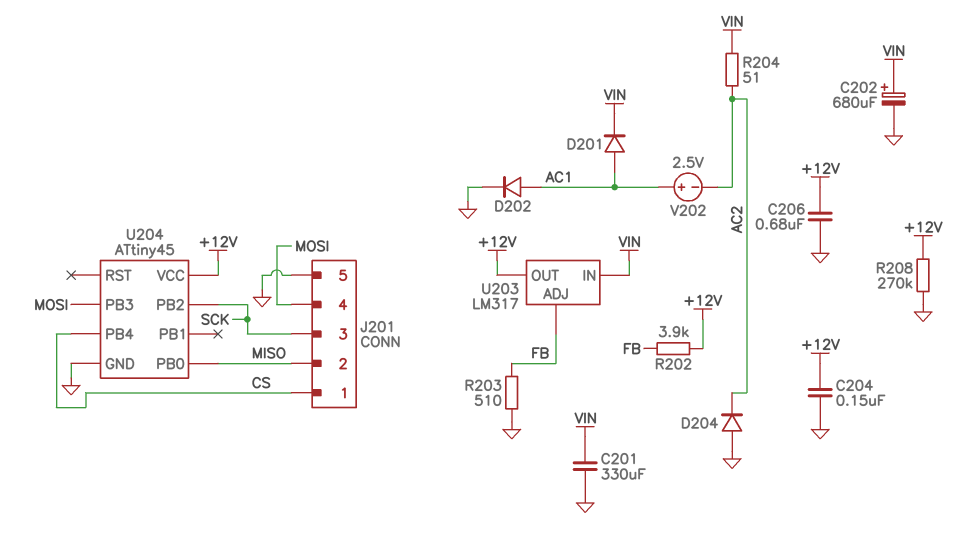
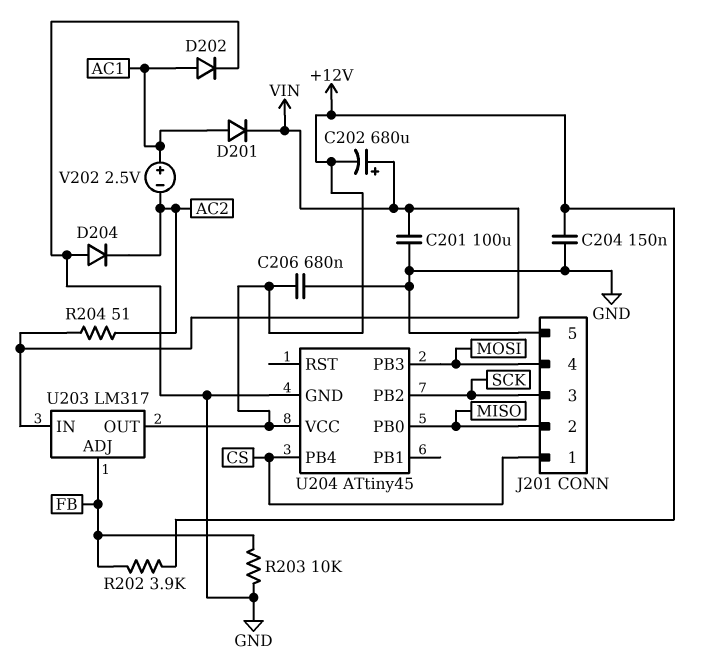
C201: 330uF (GND, VIN) -> 100uF (GND, VIN)
C202: 680uF (plus VIN, minus GND) -> 680uF (plus VIN, minus +12V)
R203: 510 (FB, GND) -> 10k (FB, GND)
R208: 270k (+12V, GND) -> none

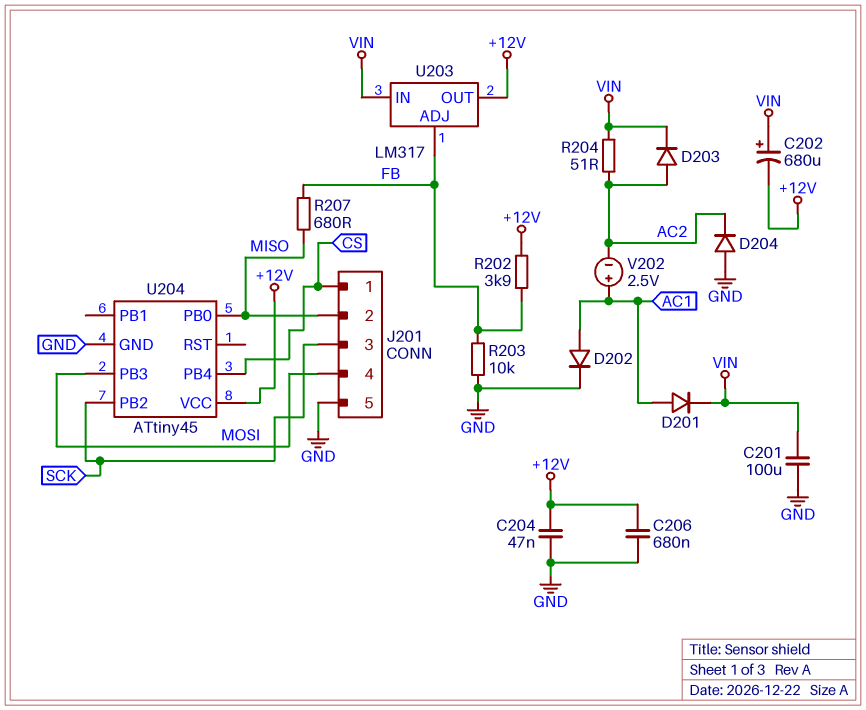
C204: 150nF (+12V, GND) -> 47nF (+12V, GND)
D203: none -> diode (A AC2, K VIN)
R207: none -> 680 (FB, MISO)

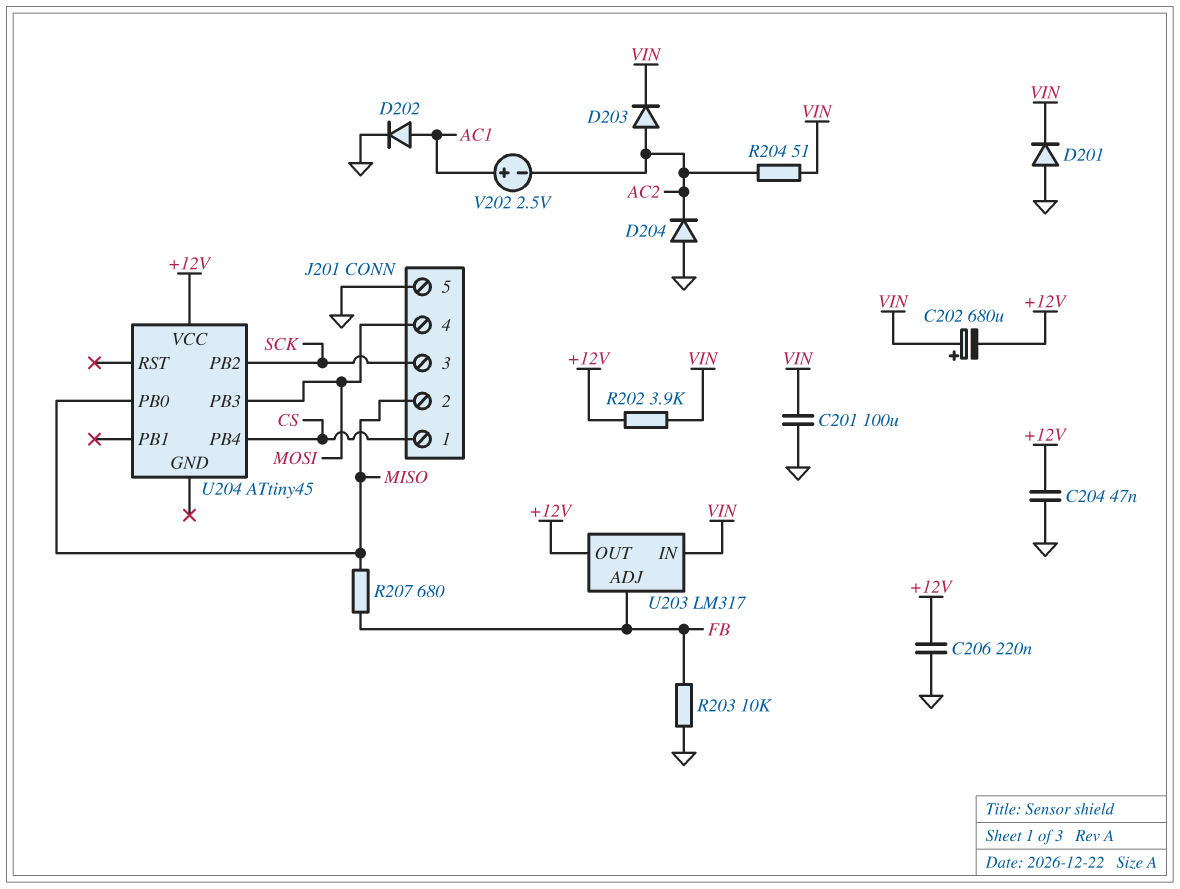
C206: 680nF (+12V, GND) -> 220nF (+12V, GND)
D201: diode (A AC1, K VIN) -> diode (A GND, K VIN)
R202: 3.9k (+12V, FB) -> 3.9k (+12V, VIN)
U204 pin GND: GND -> none

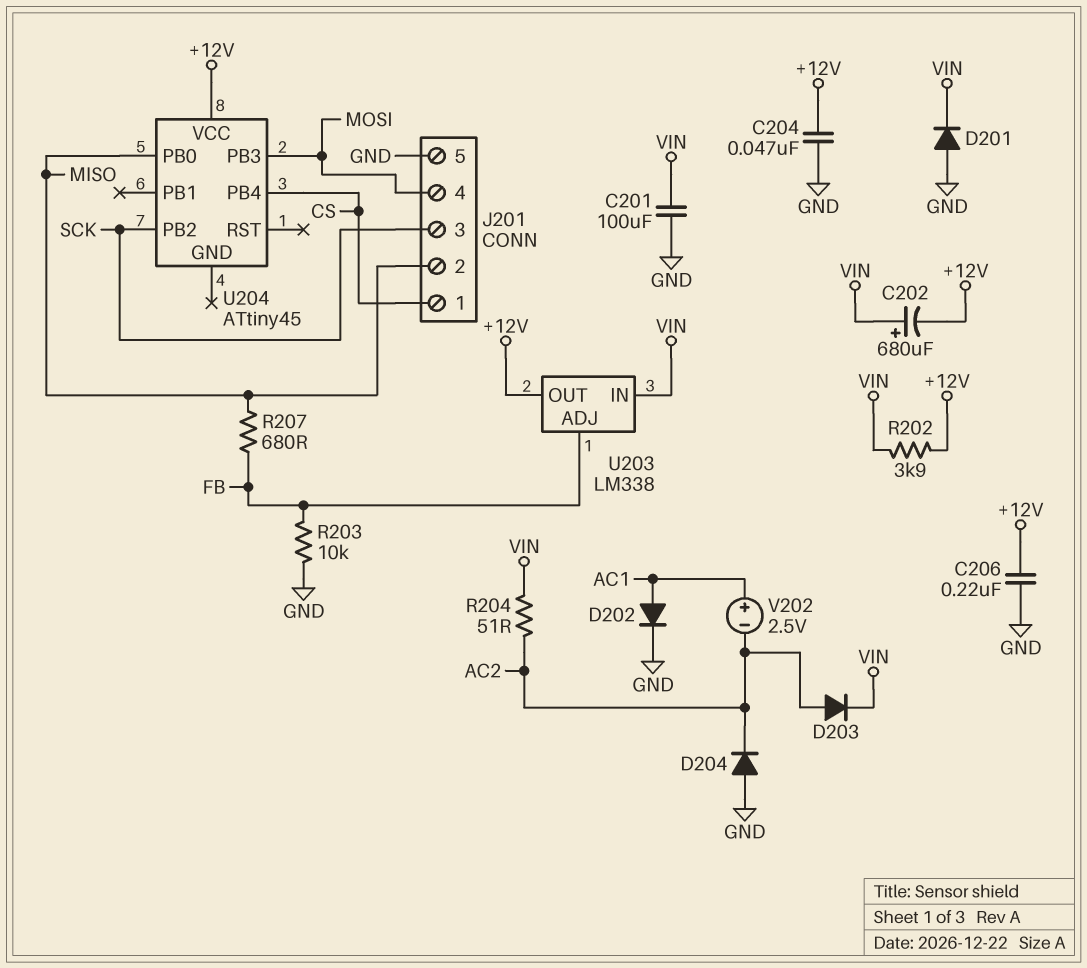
U203: LM317 -> LM338

